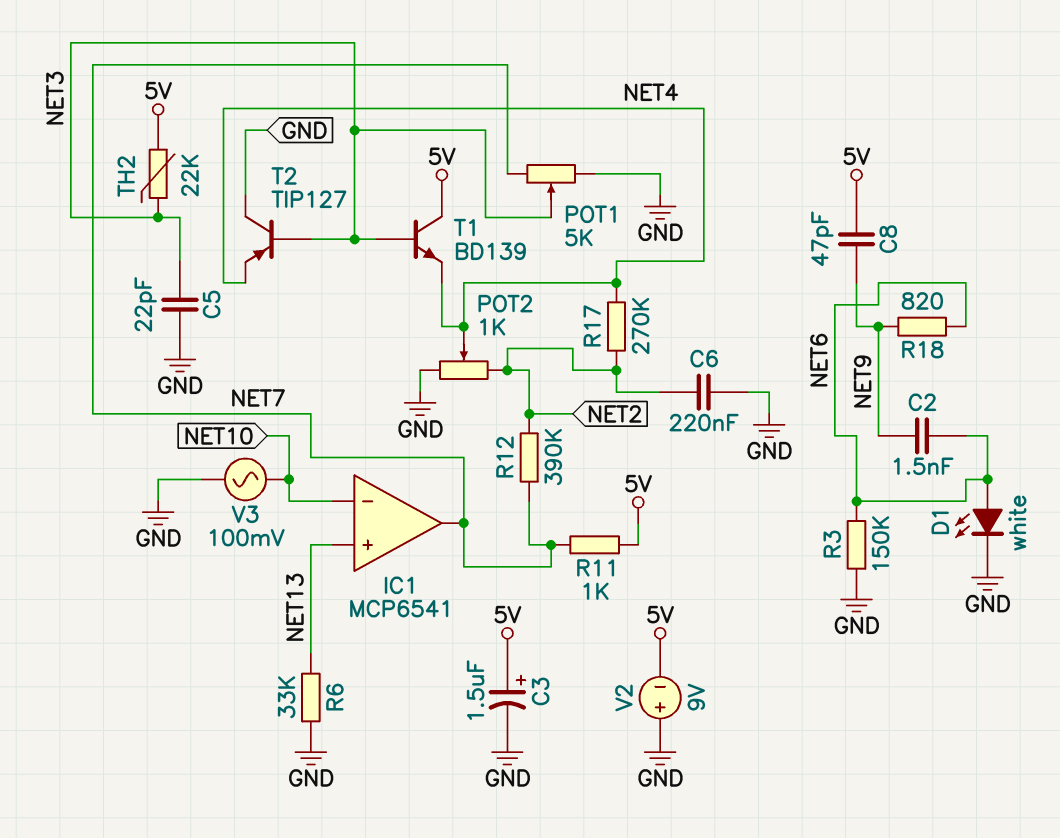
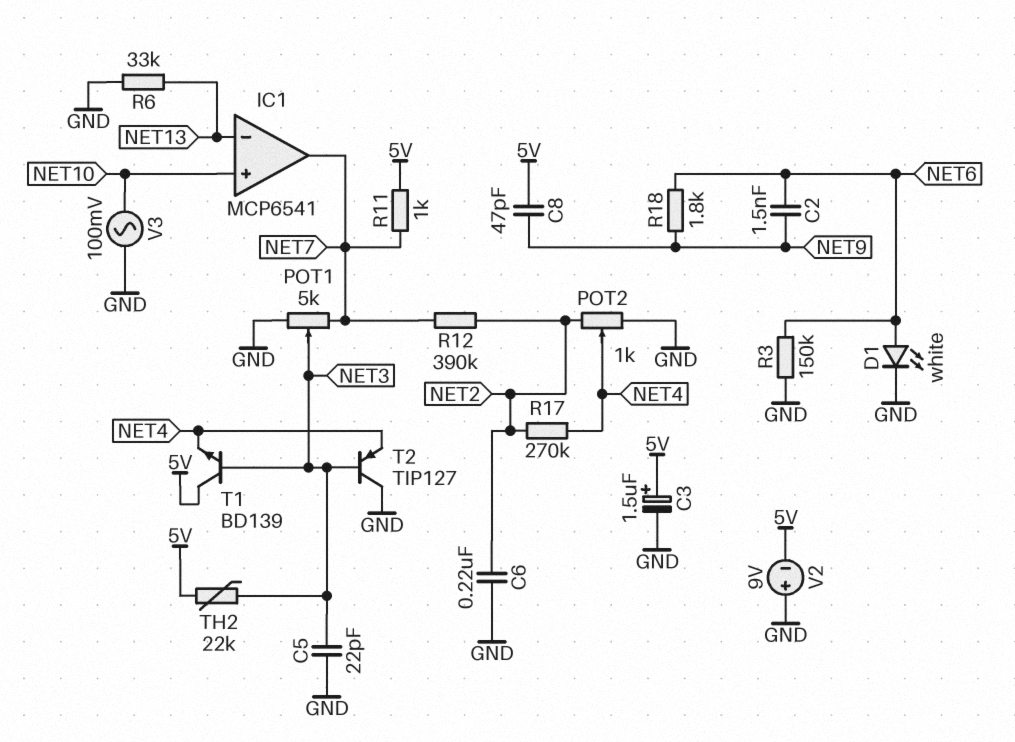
IC1 pin in+: NET13 -> NET10
IC1 pin in-: NET10 -> NET13
R18: 820 (NET6, NET9) -> 1.8k (NET6, NET9)

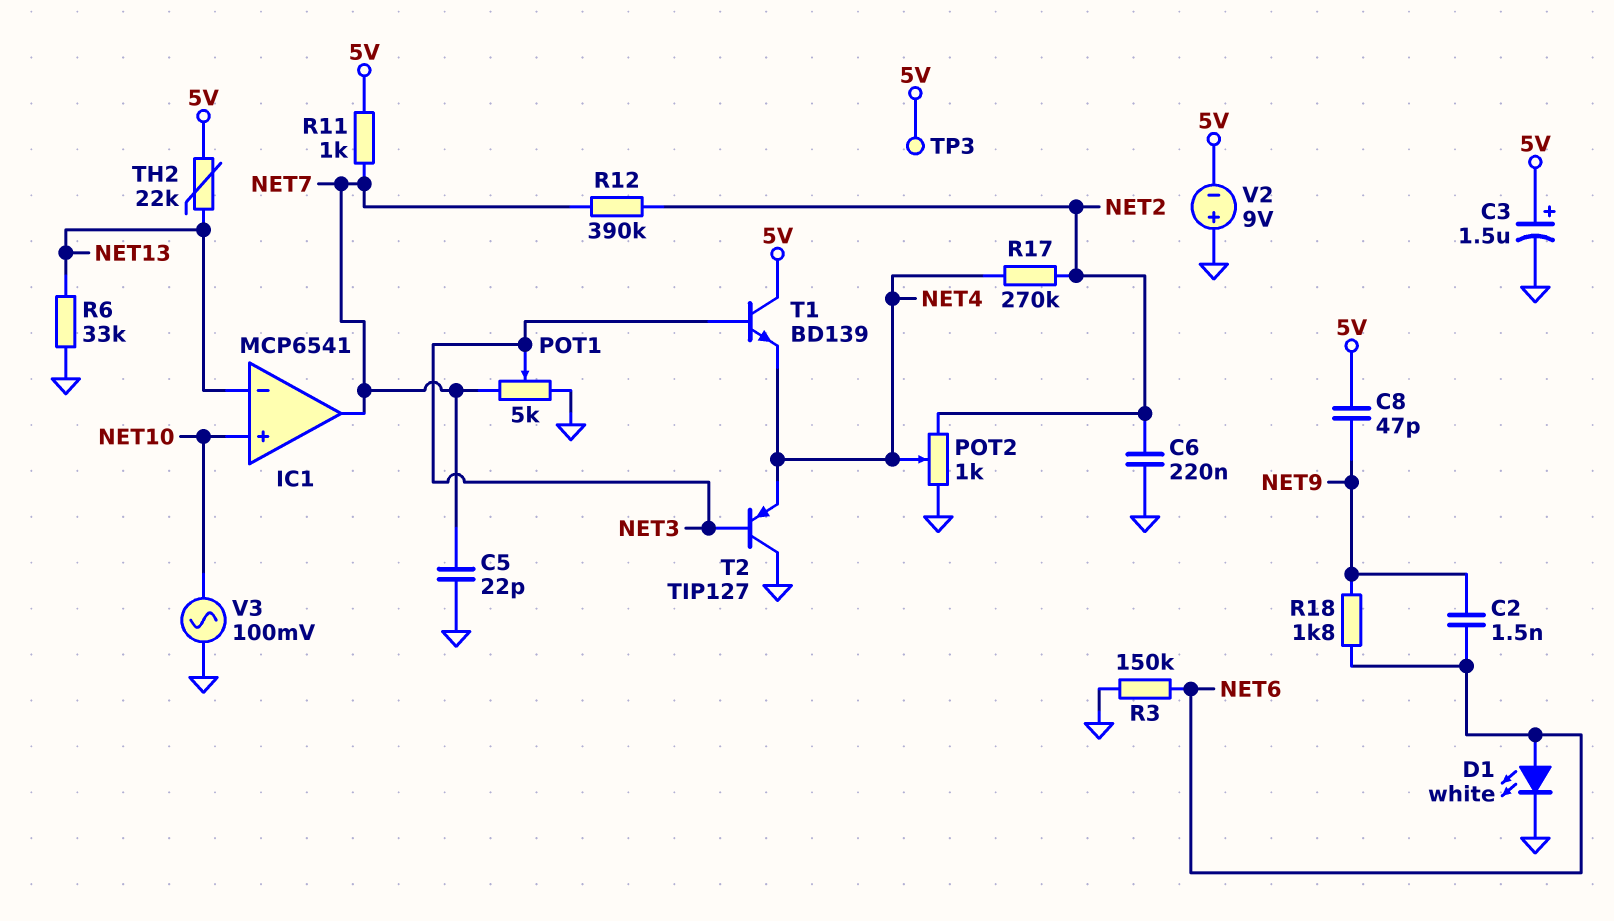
C5: 22pF (GND, NET3) -> 22pF (GND, NET7)
TH2: 22k (5V, NET3) -> 22k (5V, NET13)
TP3: none -> test point (5V)

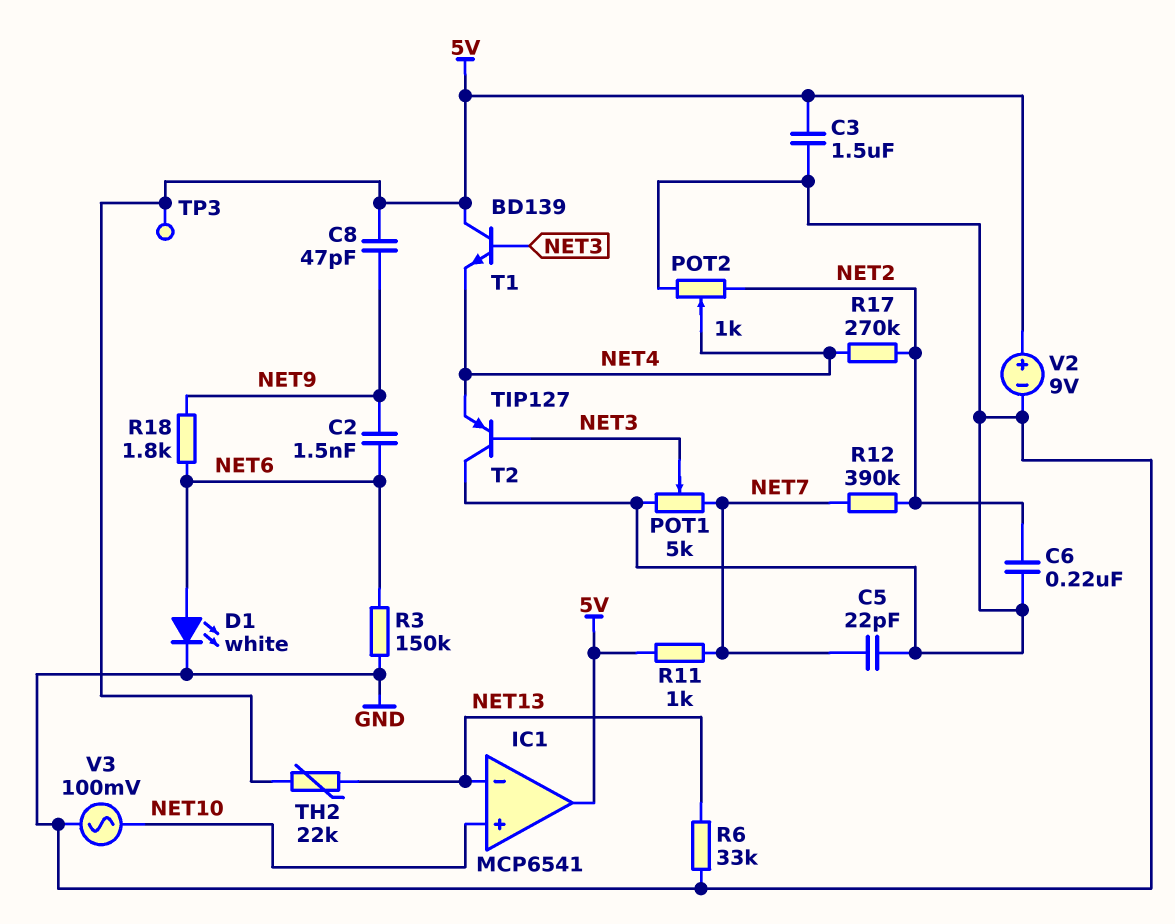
C3: 1.5uF (plus 5V, minus GND) -> 1.5uF (5V, GND)
IC1 pin out: NET7 -> 5V
V2: 9V (plus GND, minus 5V) -> 9V (plus 5V, minus GND)

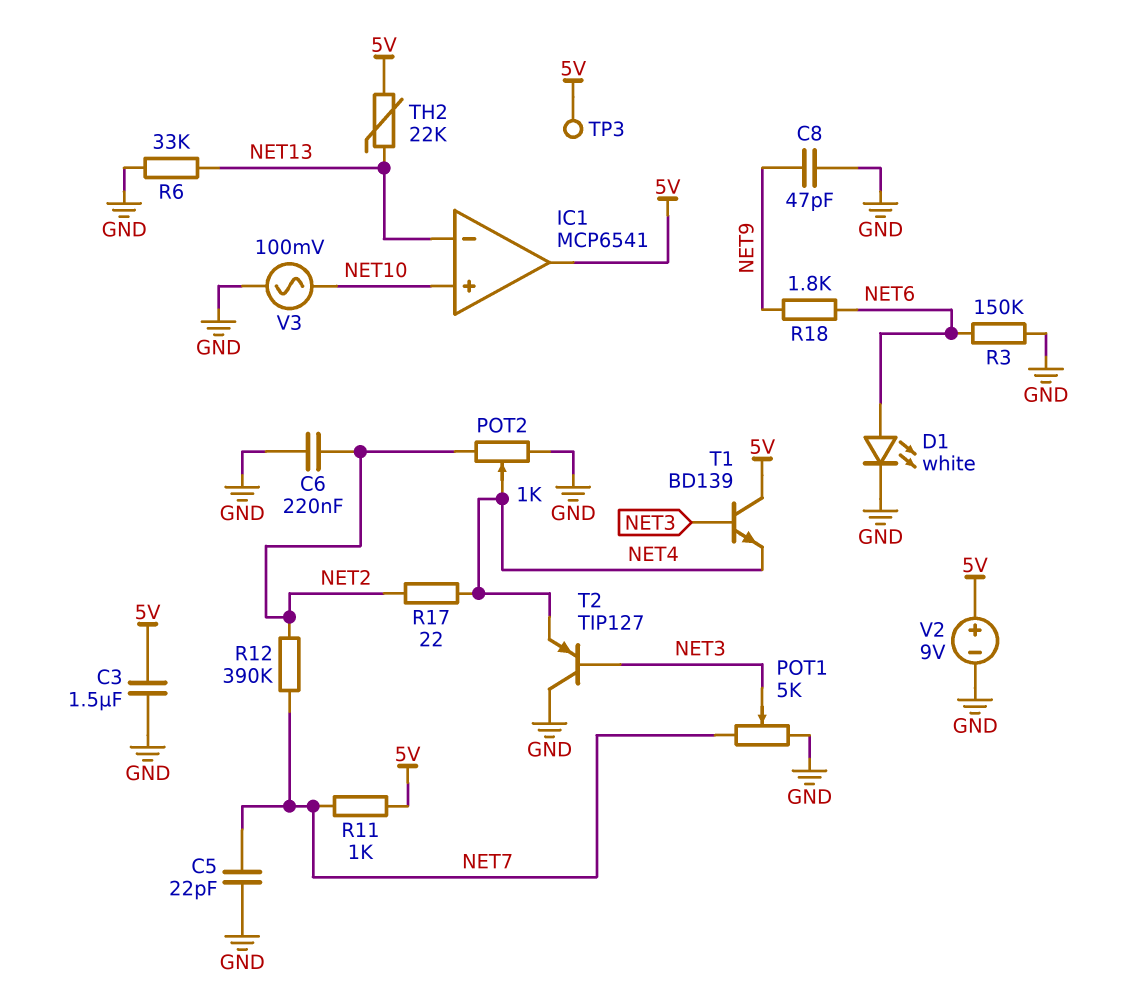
C2: 1.5nF (NET6, NET9) -> none
C8: 47pF (5V, NET9) -> 47pF (GND, NET9)
R17: 270k (NET2, NET4) -> 22 (NET2, NET4)

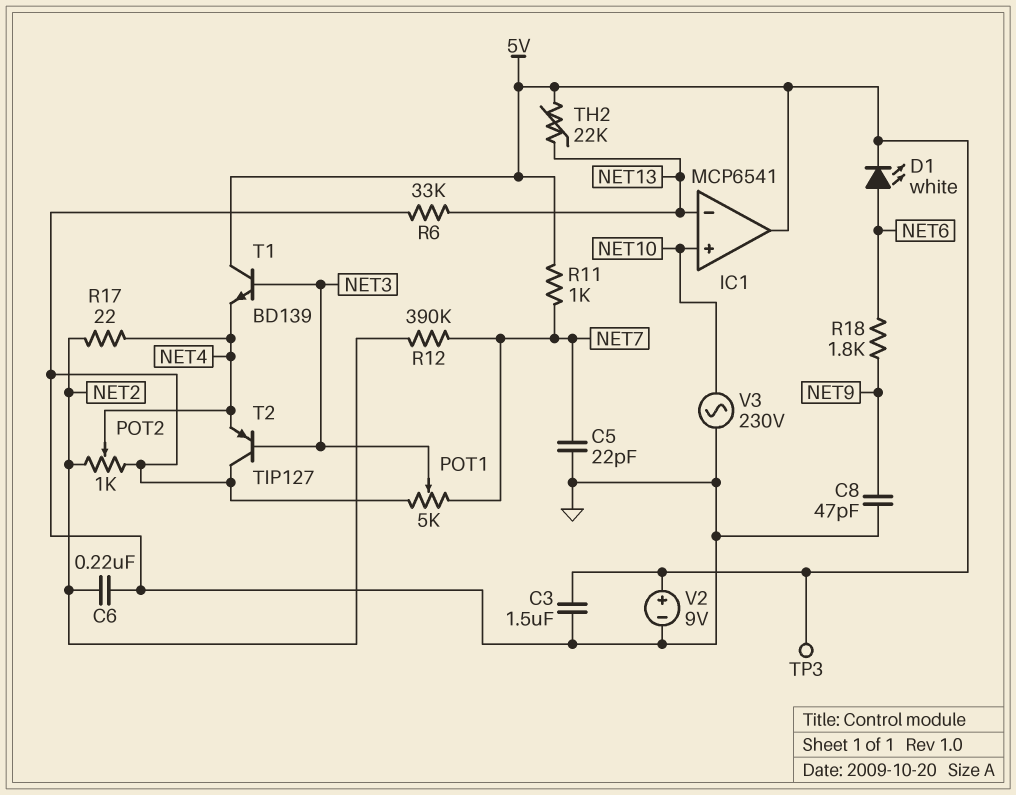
D1: LED white (A NET6, K GND) -> LED white (A NET6, K 5V)
R3: 150k (GND, NET6) -> none
V3: AC 100mV (GND, NET10) -> AC 230V (GND, NET10)

